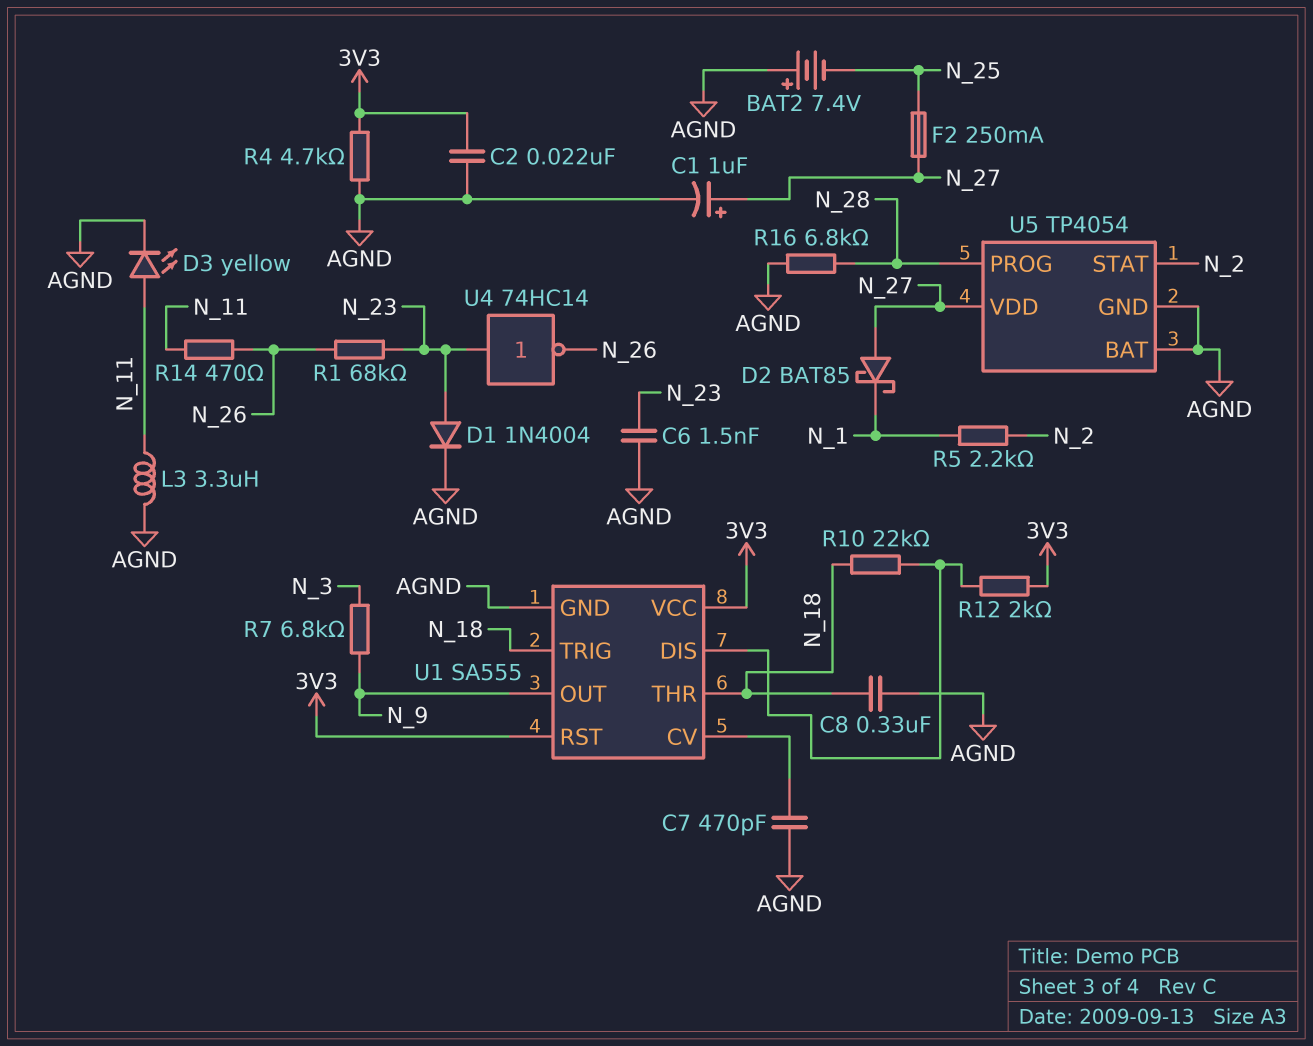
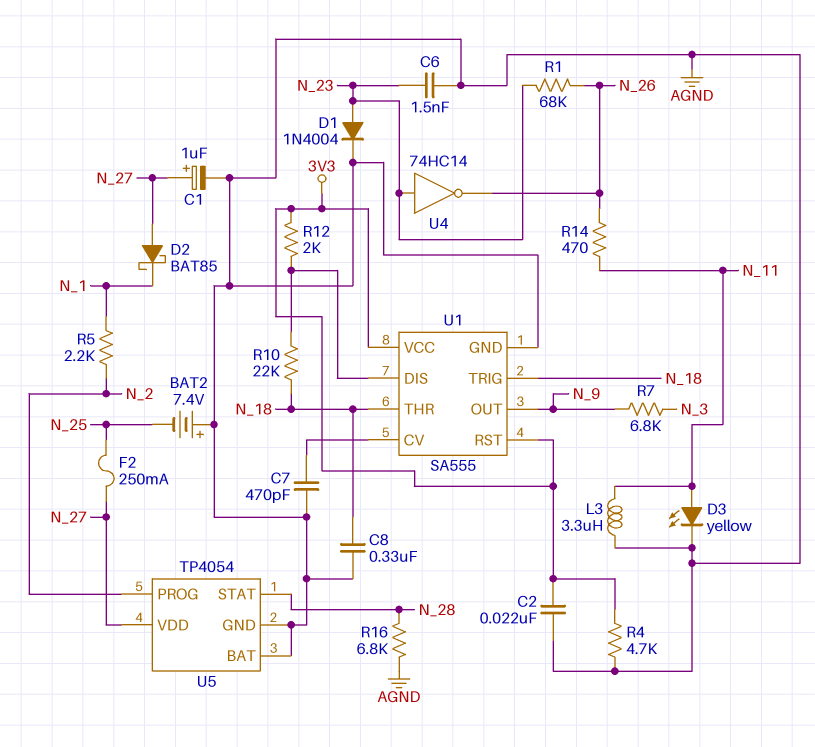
U5 pin PROG: N_28 -> N_2
U5 pin STAT: N_2 -> N_28

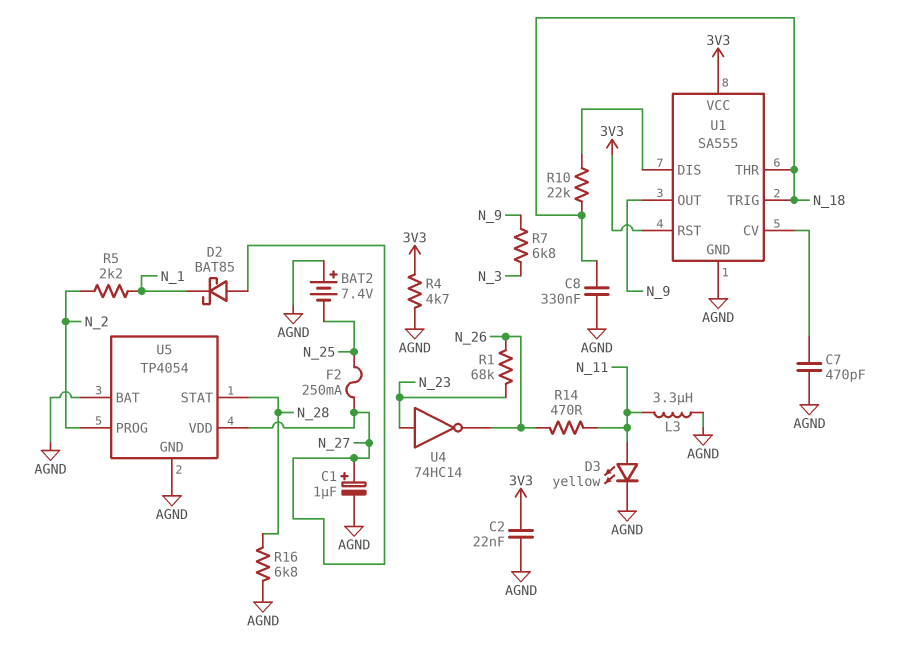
C6: 1.5nF (AGND, N_23) -> none
D1: diode 1N4004 (A N_23, K AGND) -> none
R12: 2k (3V3, U1/DIS) -> none

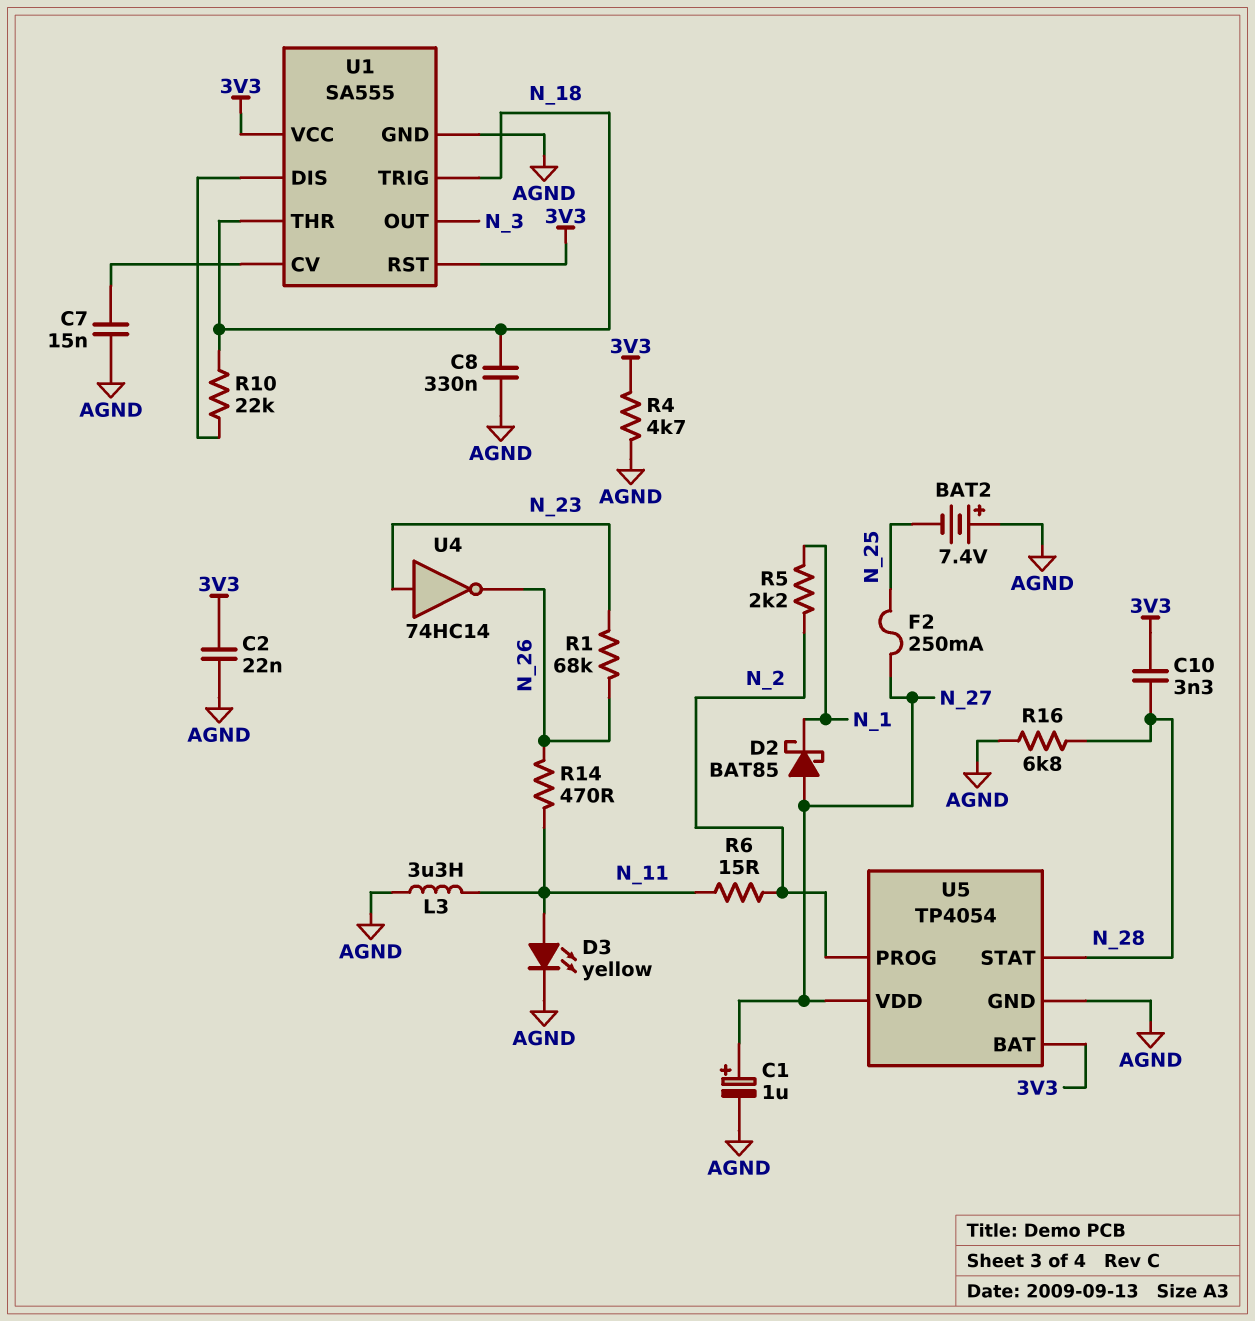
C7: 470pF (AGND, U1/CV) -> 15nF (AGND, U1/CV)
C10: none -> 3.3nF (3V3, N_28)
R6: none -> 15 (N_2, N_11)
R7: 6.8k (N_3, N_9) -> none
U1 pin OUT: N_9 -> N_3
U5 pin BAT: AGND -> 3V3

